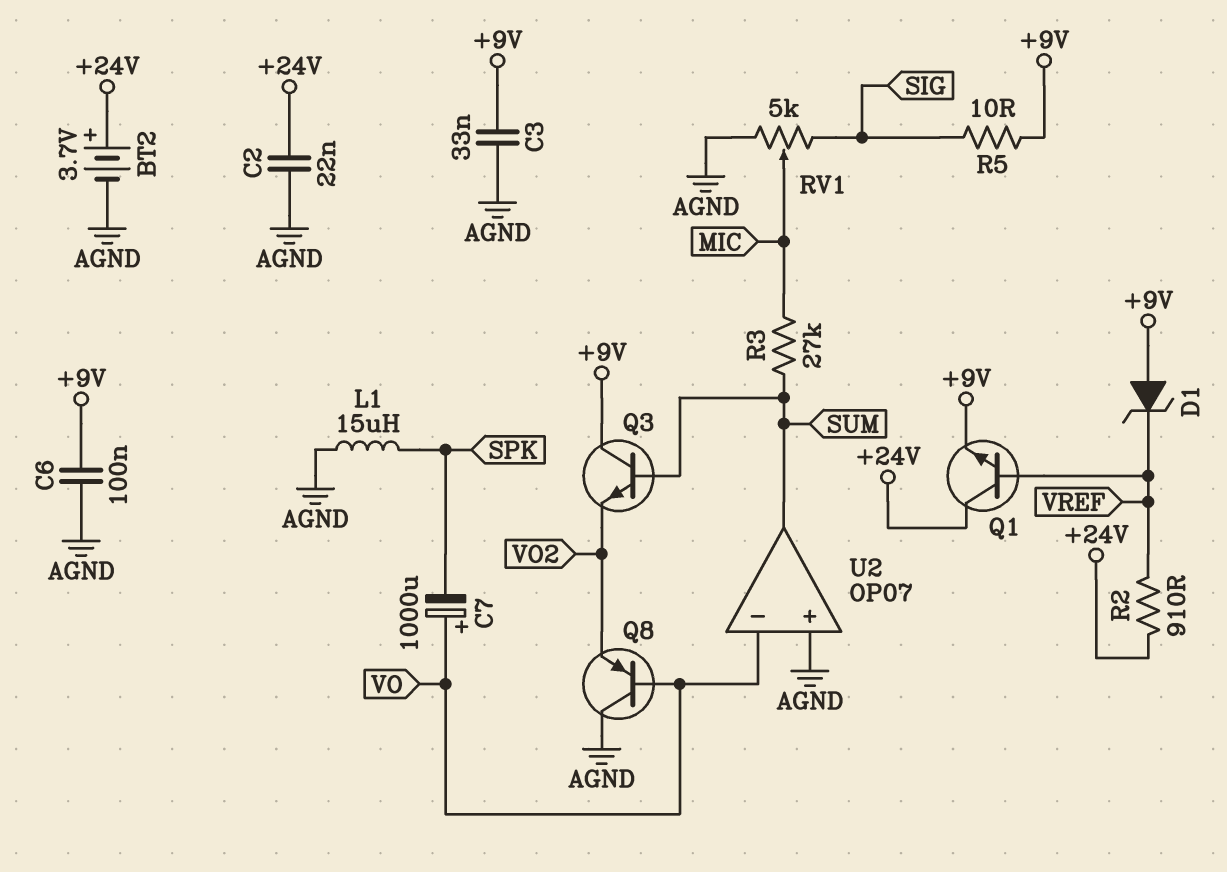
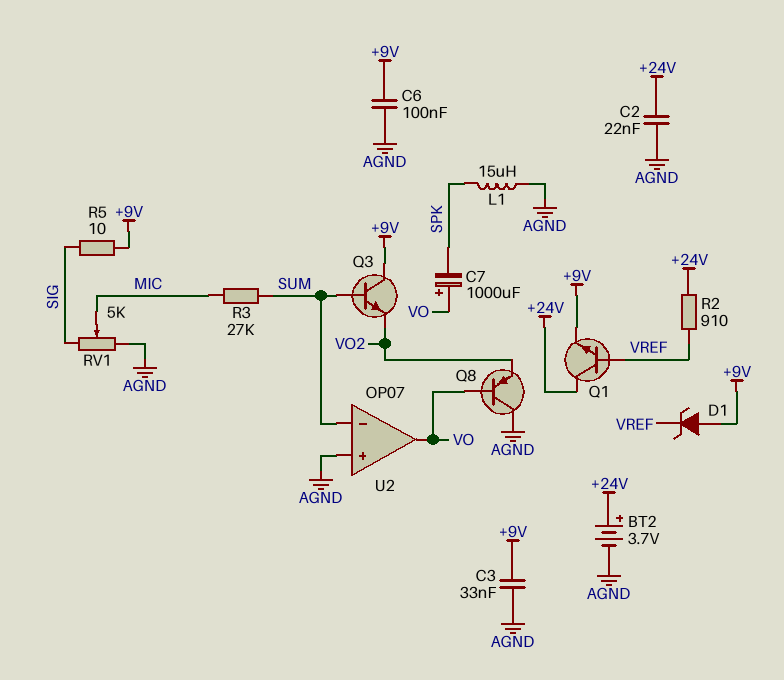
U2 pin in-: VO -> SUM
U2 pin out: SUM -> VO

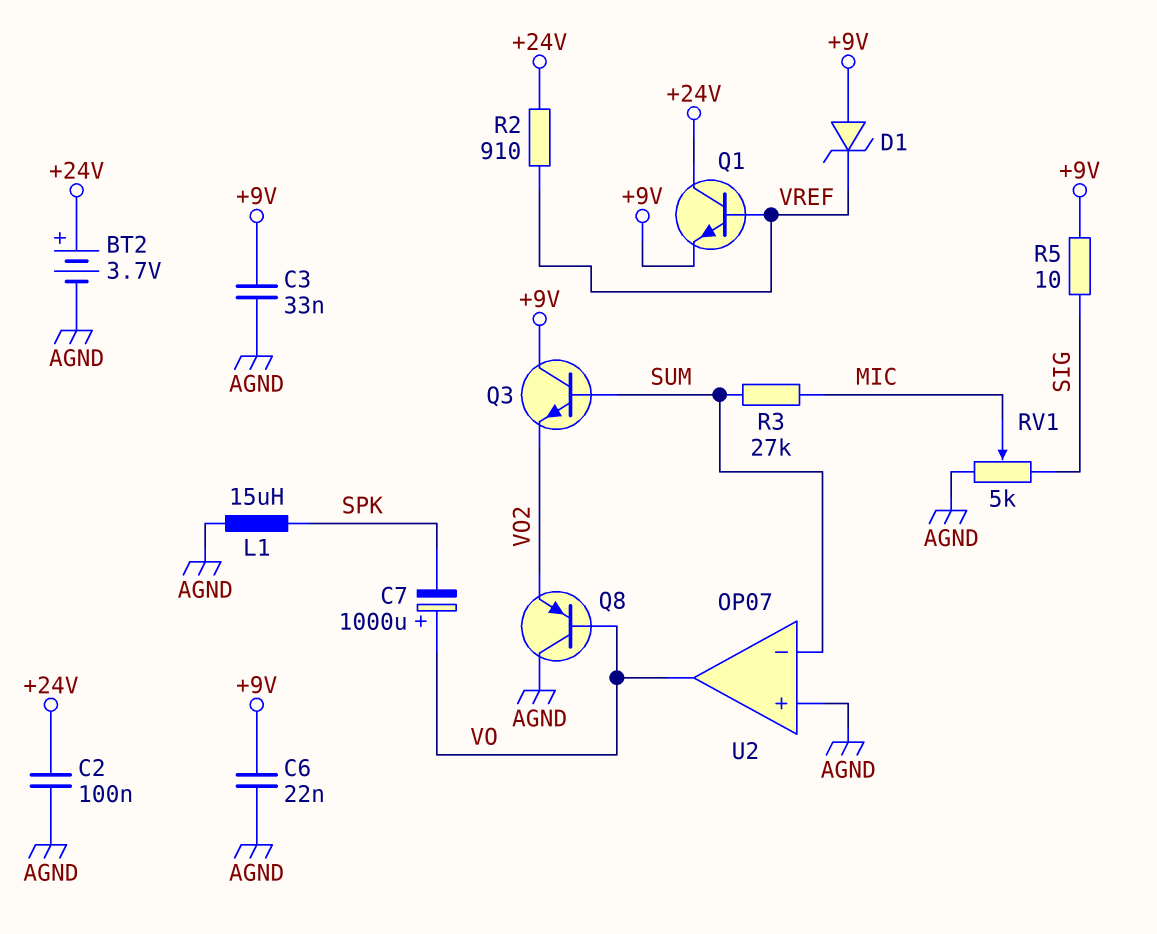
C2: 22nF (+24V, AGND) -> 100nF (+24V, AGND)
C6: 100nF (+9V, AGND) -> 22nF (+9V, AGND)

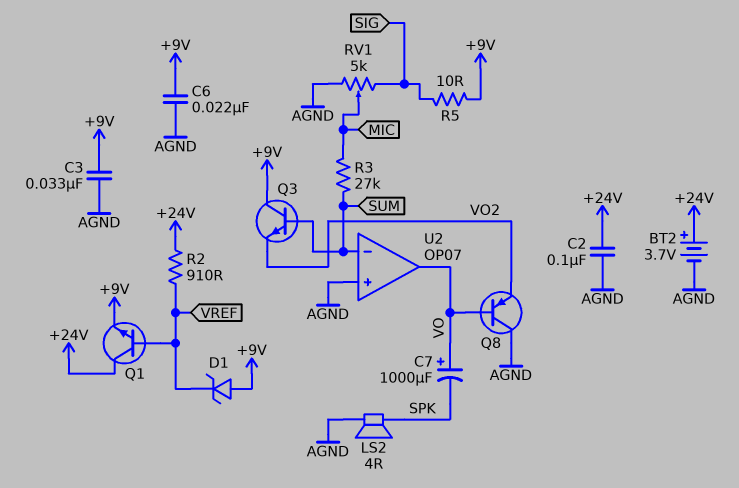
L1: 15uH (AGND, SPK) -> none
LS2: none -> speaker 4R (AGND, SPK)

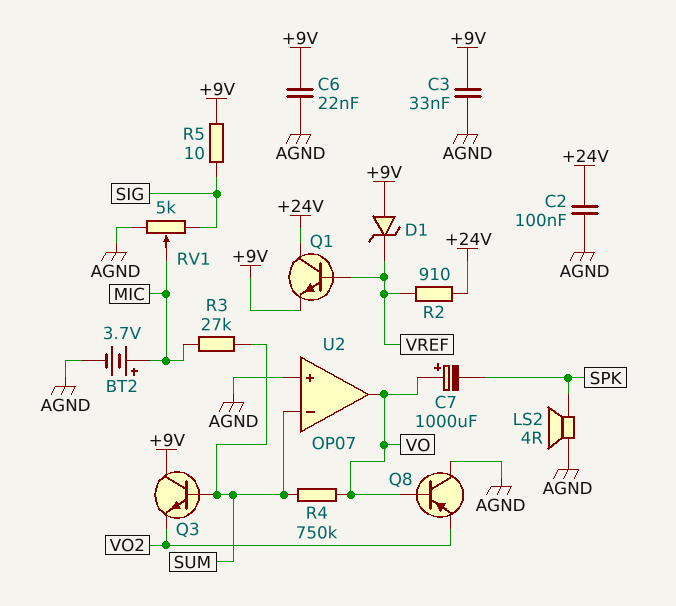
BT2: 3.7V (plus +24V, minus AGND) -> 3.7V (plus MIC, minus AGND)
R4: none -> 750k (SUM, VO)

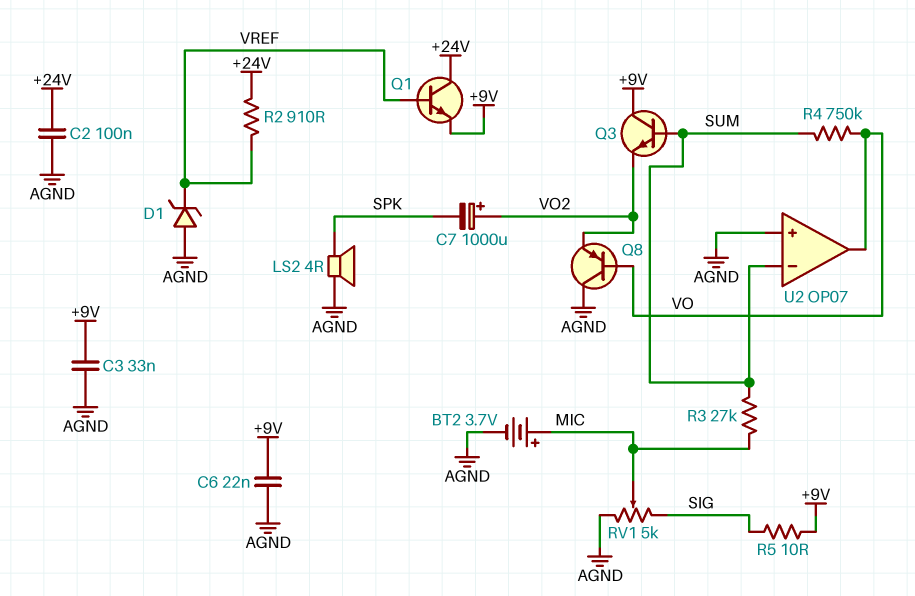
C7: 1000uF (plus VO, minus SPK) -> 1000uF (plus VO2, minus SPK)
D1: zener (A +9V, K VREF) -> zener (A AGND, K VREF)

